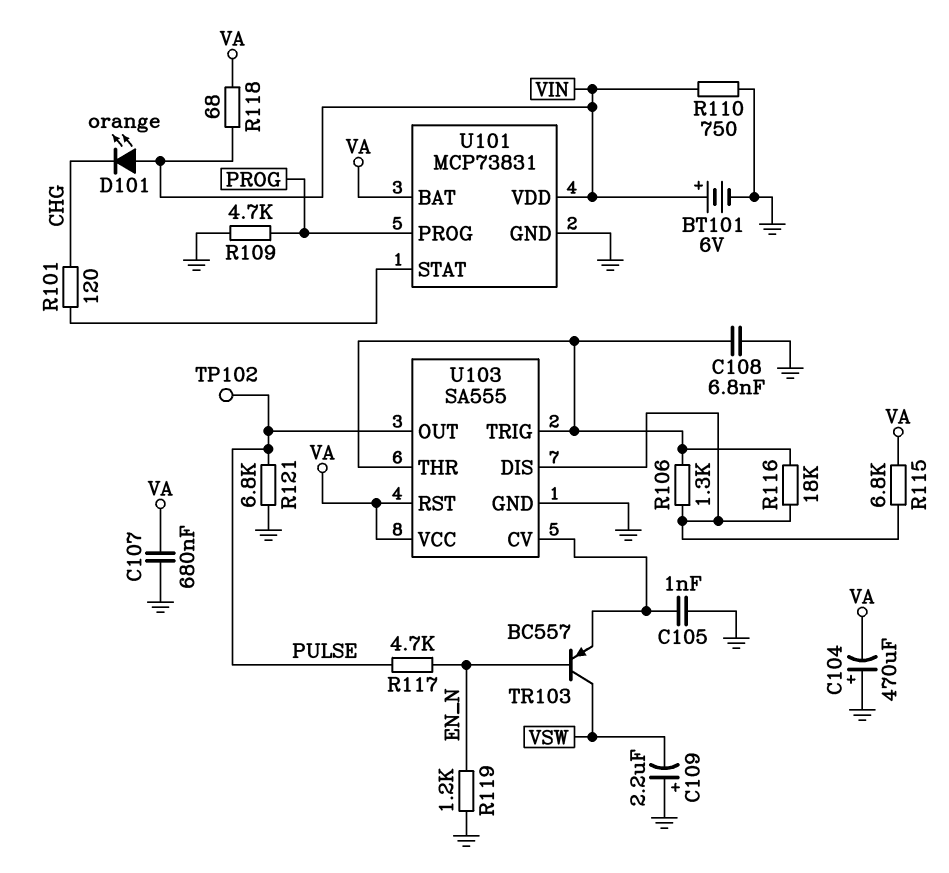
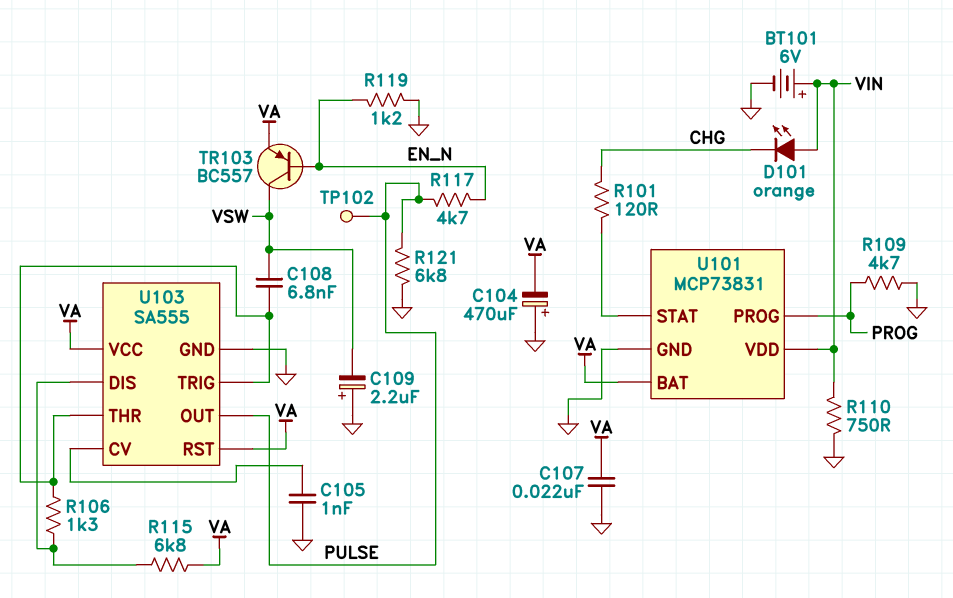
C107: 680nF (GND, VA) -> 22nF (GND, VA)
C108: 6.8nF (GND, U103/THR) -> 6.8nF (U103/THR, VSW)
R116: 18k (U103/DIS, U103/THR) -> none
R118: 68 (VA, VIN) -> none
TR103: PNP BC557 (B EN_N, C VSW, E U103/CV) -> PNP BC557 (B EN_N, C VSW, E VA)

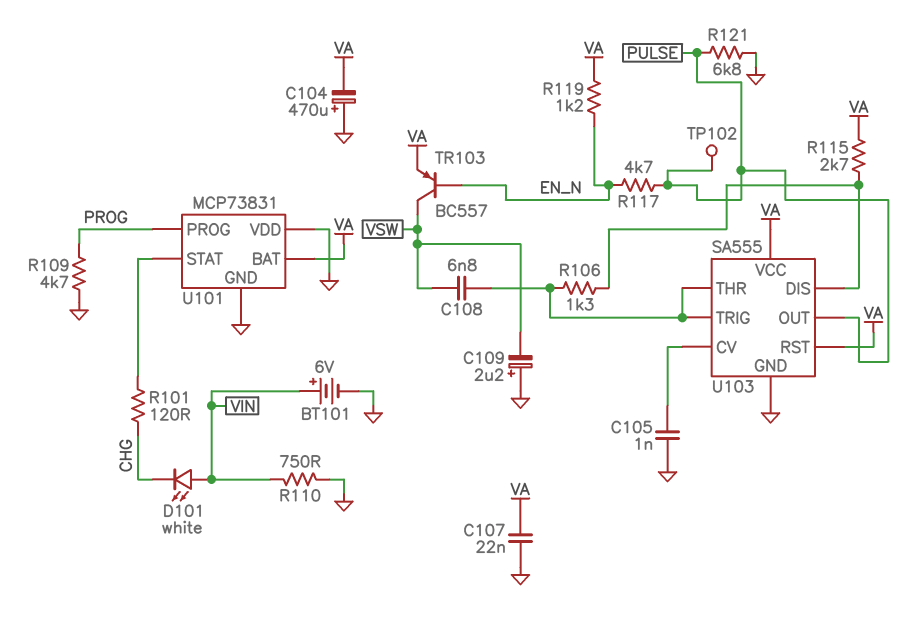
D101: LED orange (A VIN, K CHG) -> LED white (A VIN, K CHG)
R115: 6.8k (U103/DIS, VA) -> 2.7k (U103/DIS, VA)
R119: 1.2k (EN_N, GND) -> 1.2k (EN_N, VA)
U101 pin VDD: VIN -> GND

